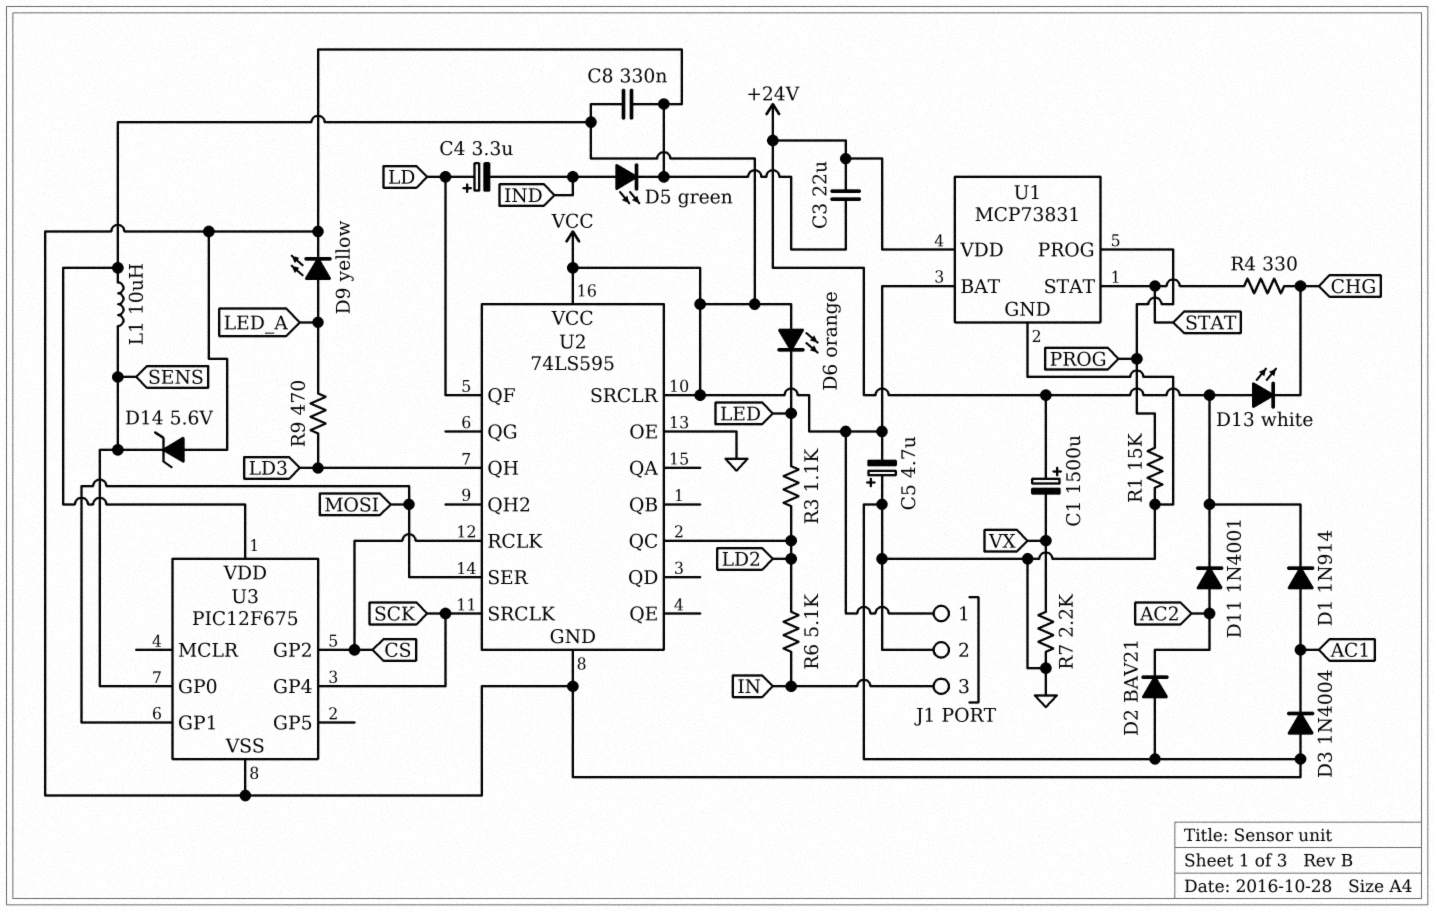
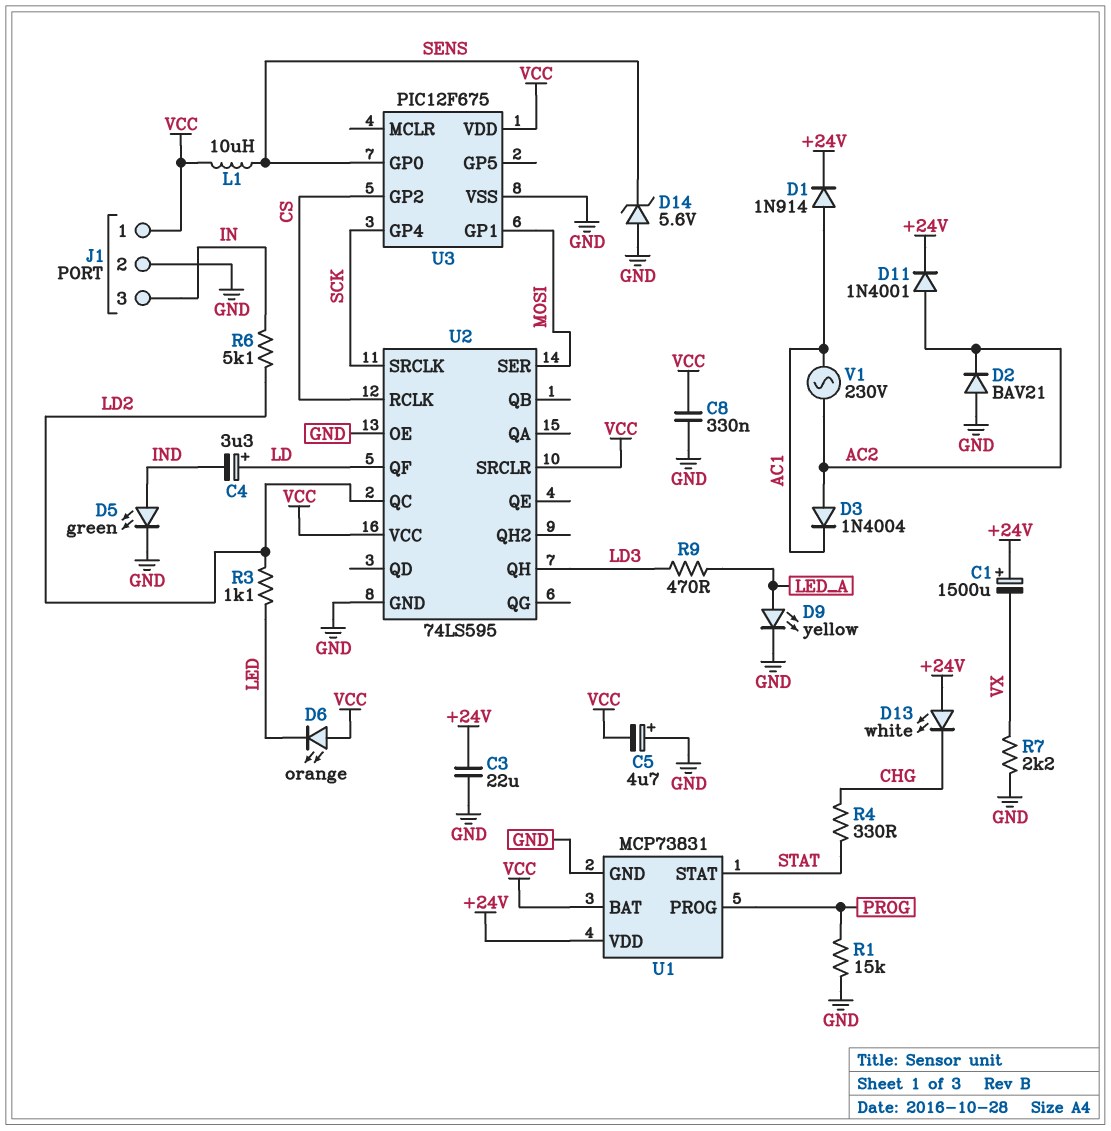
D3: diode 1N4004 (A GND, K AC1) -> diode 1N4004 (A AC2, K AC1)
V1: none -> AC 230V (AC1, AC2)

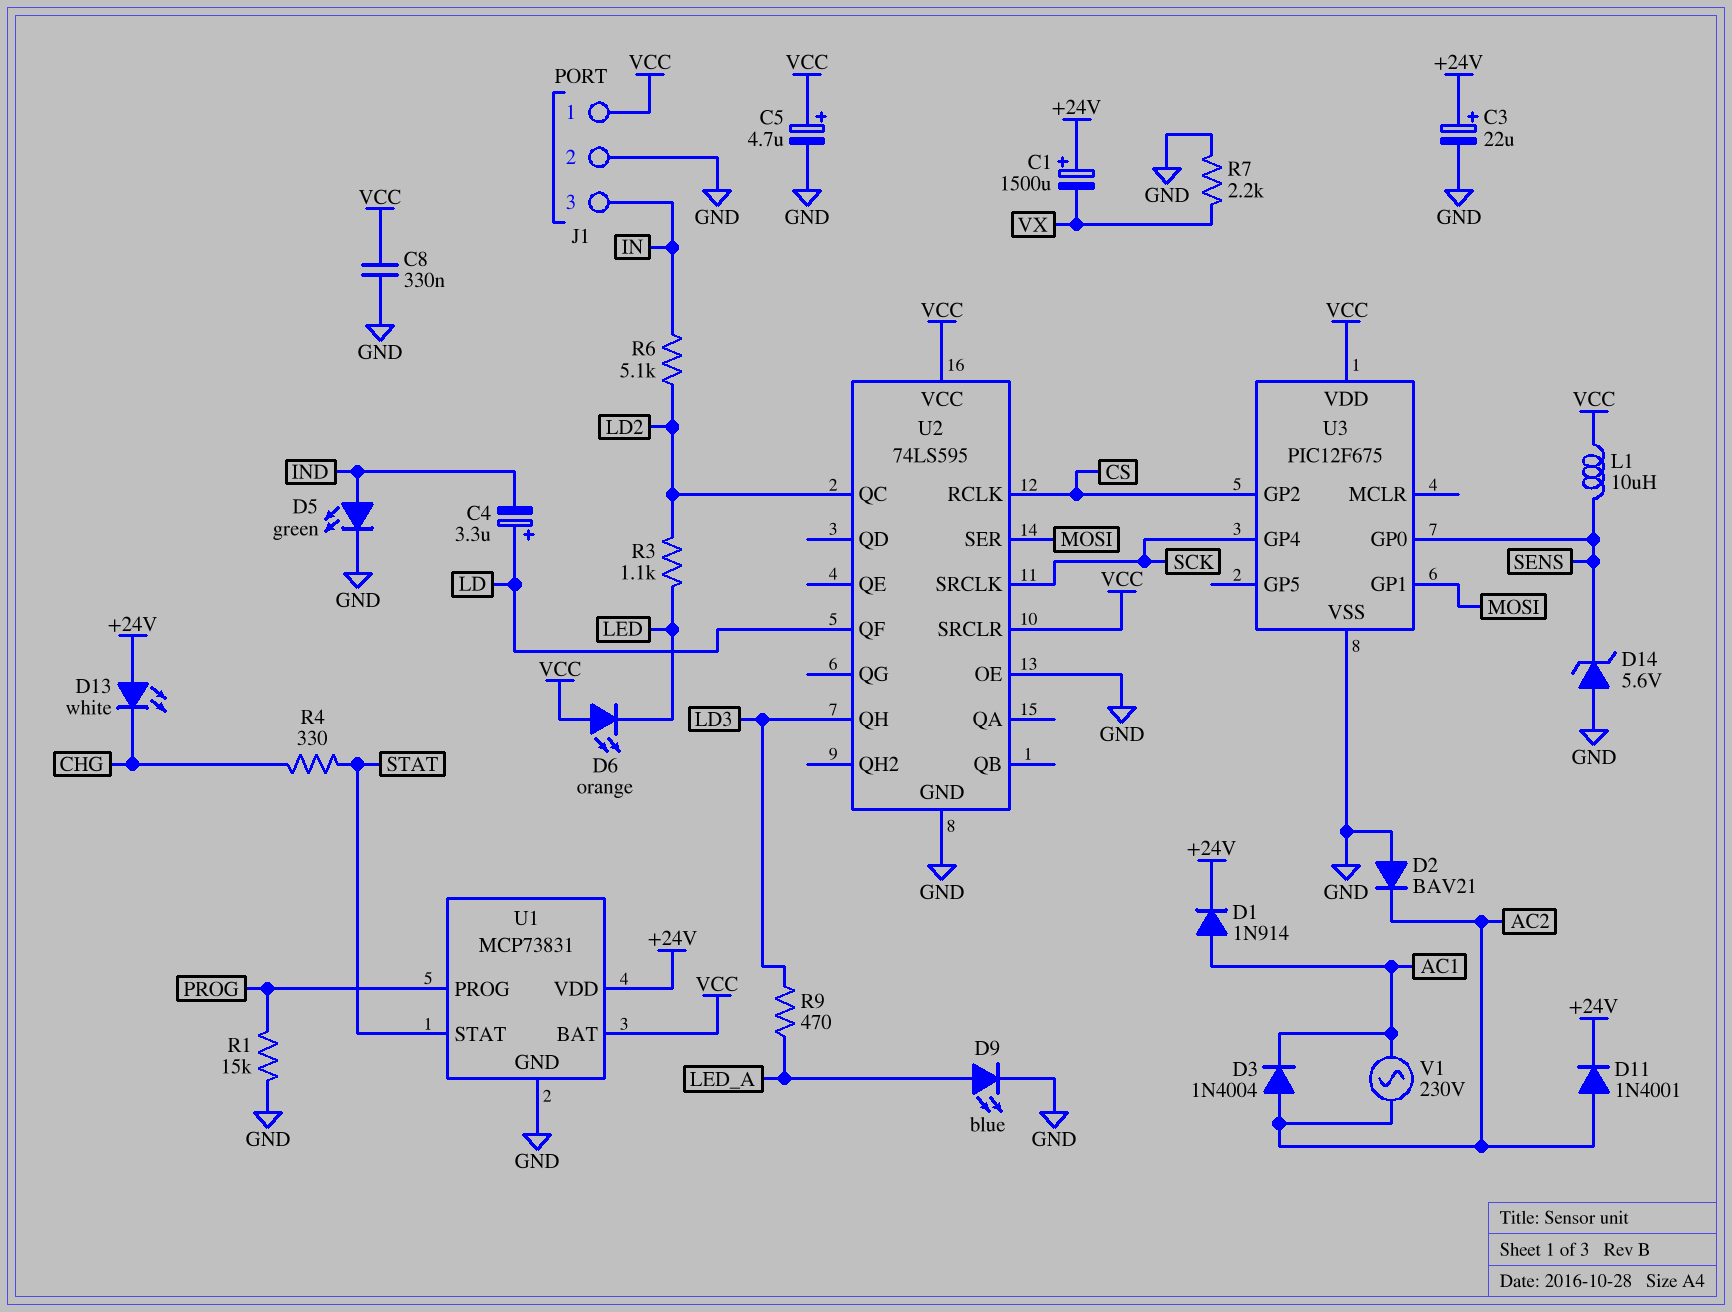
C3: 22uF (+24V, GND) -> 22uF (plus +24V, minus GND)
C5: 4.7uF (plus GND, minus VCC) -> 4.7uF (plus VCC, minus GND)
D9: LED yellow (A LED_A, K GND) -> LED blue (A LED_A, K GND)

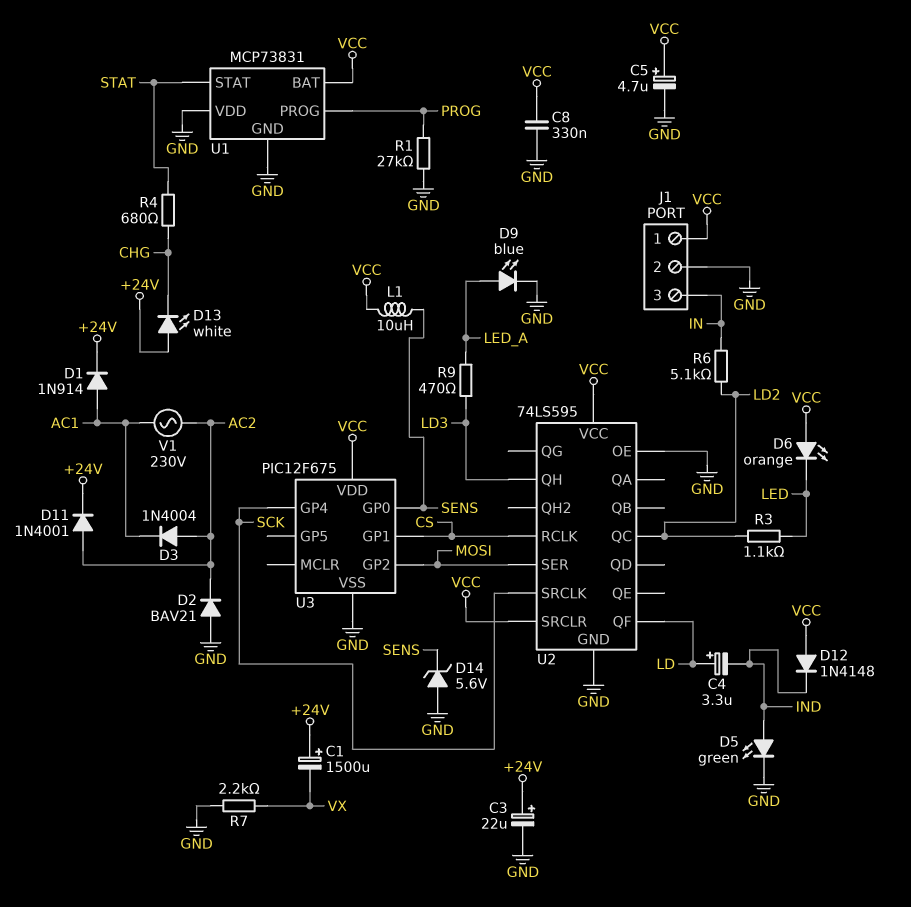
D12: none -> diode 1N4148 (A VCC, K IND)
R1: 15k (GND, PROG) -> 27k (GND, PROG)
R4: 330 (CHG, STAT) -> 680 (CHG, STAT)
U1 pin VDD: +24V -> GND
U3 pin GP1: MOSI -> CS
U3 pin GP2: CS -> MOSI

